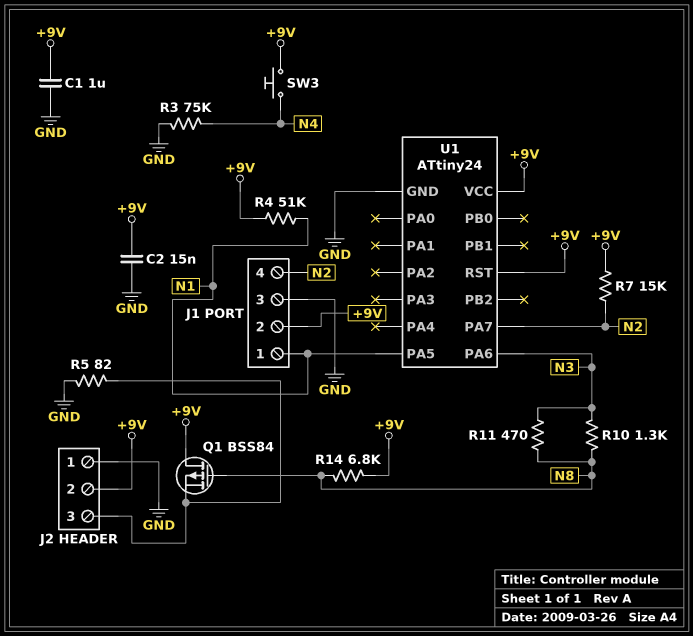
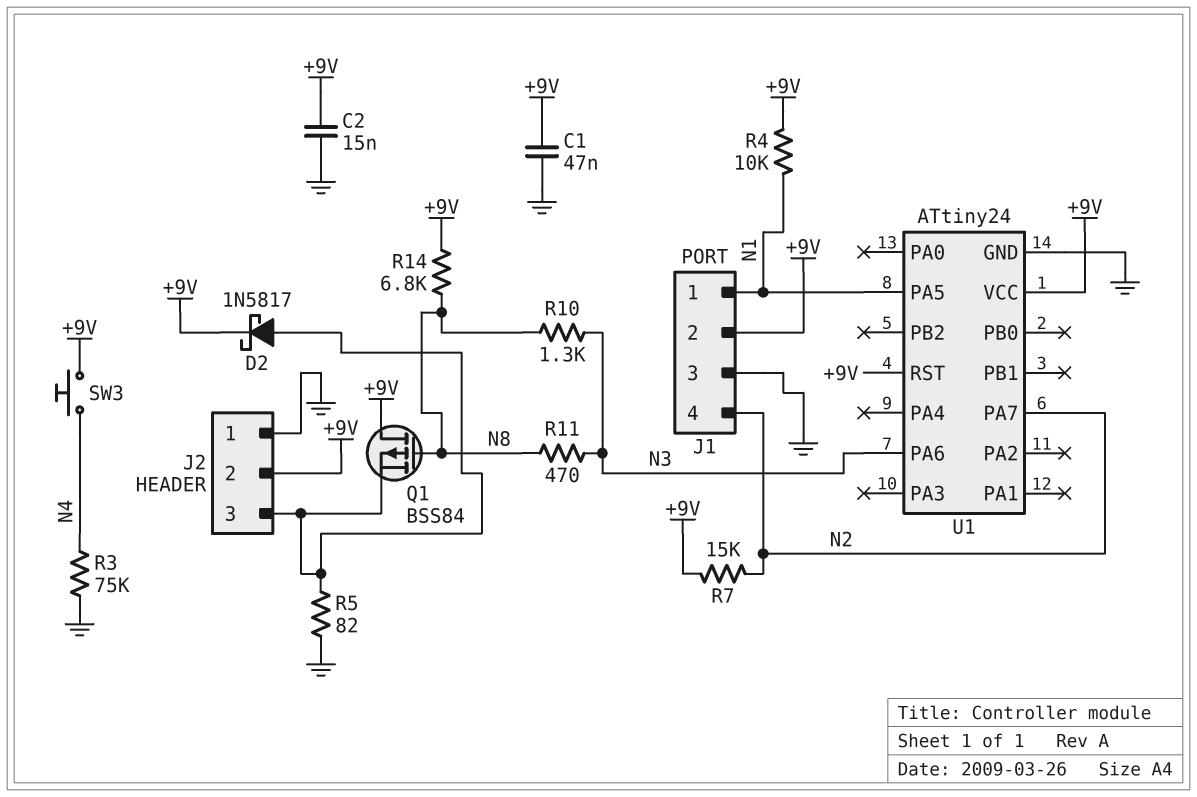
C1: 1uF (+9V, GND) -> 47nF (+9V, GND)
D2: none -> schottky 1N5817 (A J2/3, K +9V)
R4: 51k (+9V, N1) -> 10k (+9V, N1)

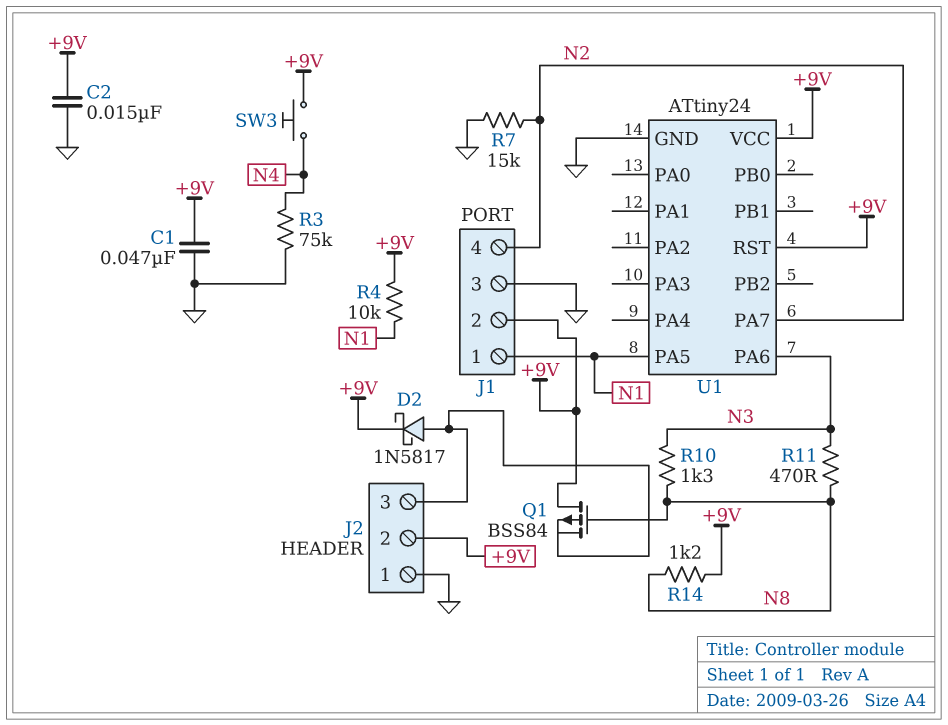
R5: 82 (GND, J2/3) -> none
R7: 15k (+9V, N2) -> 15k (GND, N2)
R14: 6.8k (+9V, N8) -> 1.2k (+9V, N8)

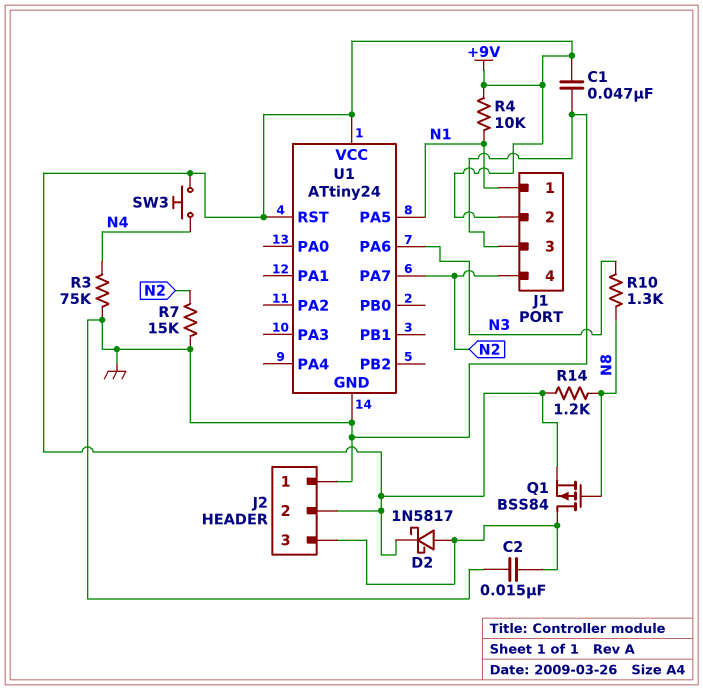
C2: 15nF (+9V, GND) -> 15nF (GND, J2/3)
Q1: PMOS BSS84 (G N8, D +9V, S J2/3) -> PMOS BSS84 (G N8, D J2/3, S +9V)
R11: 470 (N3, N8) -> none

